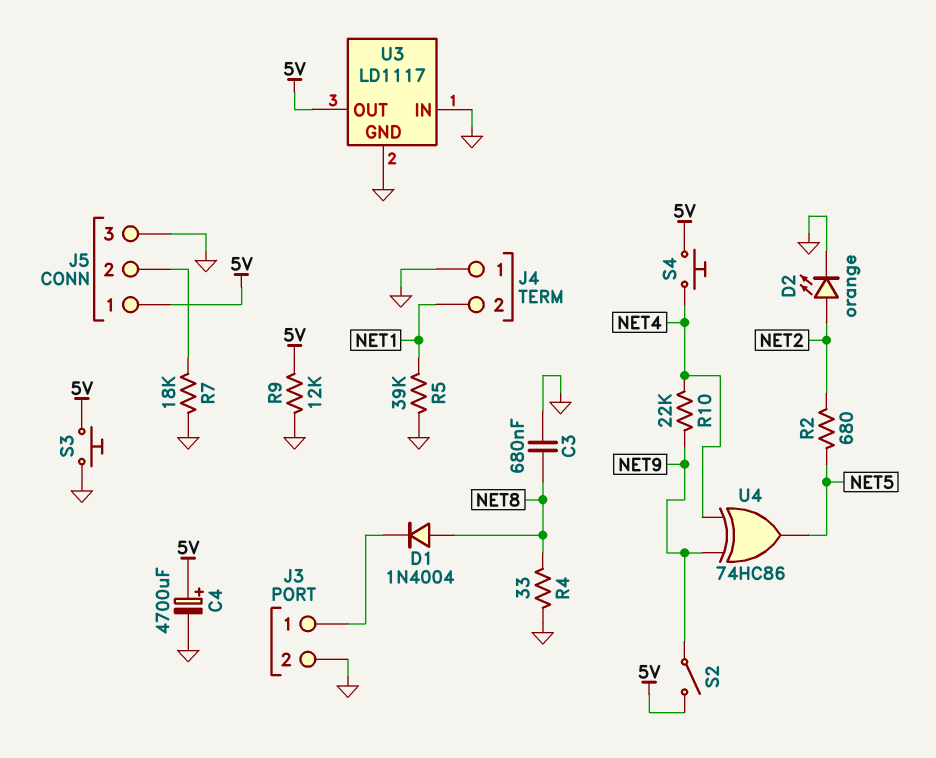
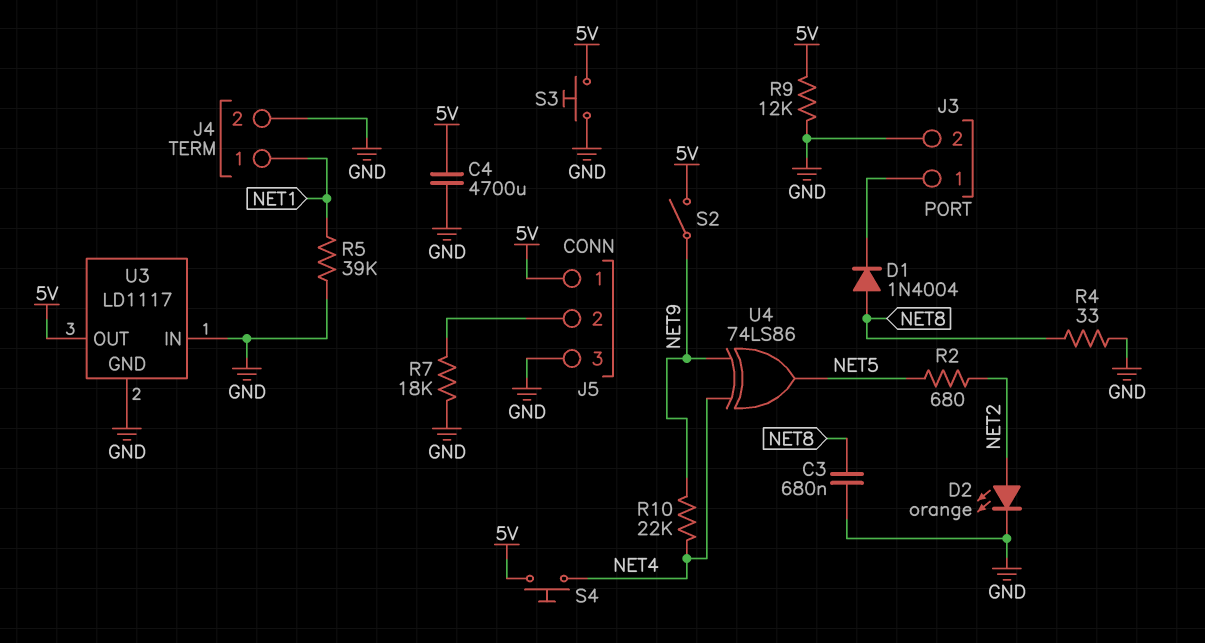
C4: 4700uF (plus 5V, minus GND) -> 4700uF (5V, GND)
J4 pin 1: GND -> NET1
J4 pin 2: NET1 -> GND
U4: XOR 74HC86 (in NET4, in NET9, out NET5) -> XOR 74LS86 (in NET4, in NET9, out NET5)

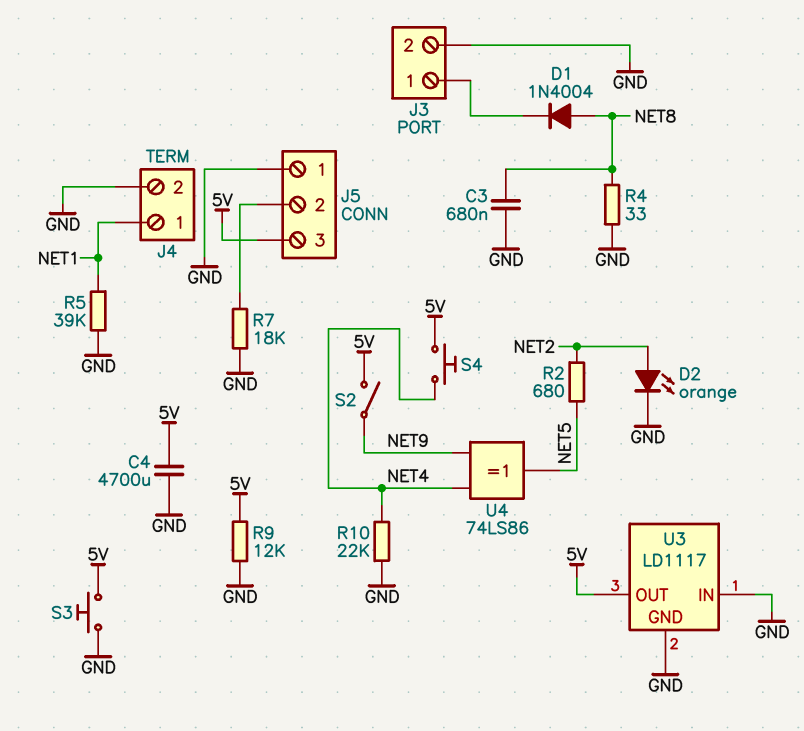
J5 pin 1: 5V -> GND
J5 pin 3: GND -> 5V
R10: 22k (NET4, NET9) -> 22k (GND, NET4)

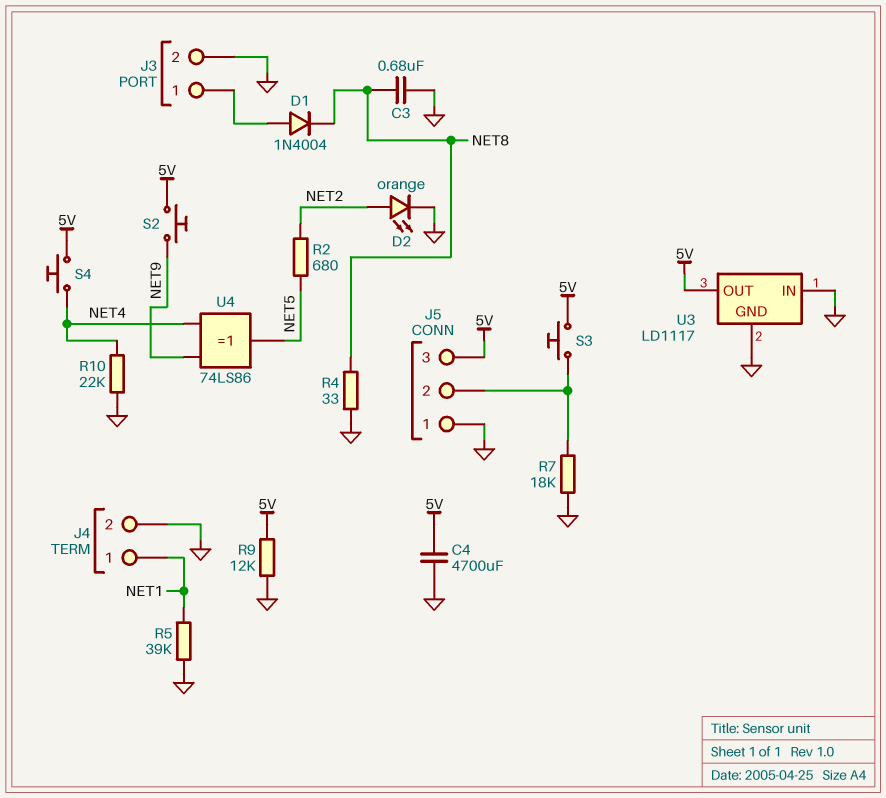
D1: diode 1N4004 (A NET8, K J3/1) -> diode 1N4004 (A J3/1, K NET8)
S2: switch (5V, NET9) -> button (5V, NET9)
S3: button (5V, GND) -> button (5V, J5/2)

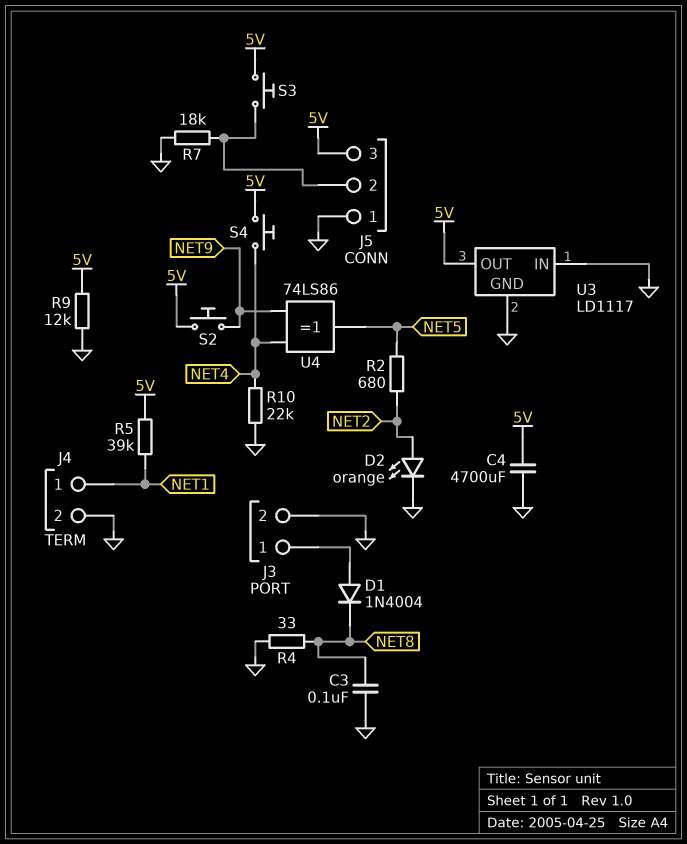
C3: 680nF (GND, NET8) -> 100nF (GND, NET8)
R5: 39k (GND, NET1) -> 39k (5V, NET1)

